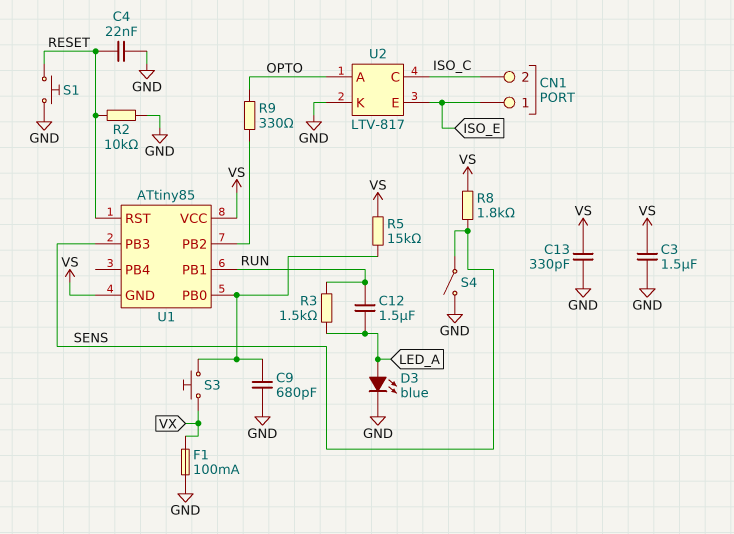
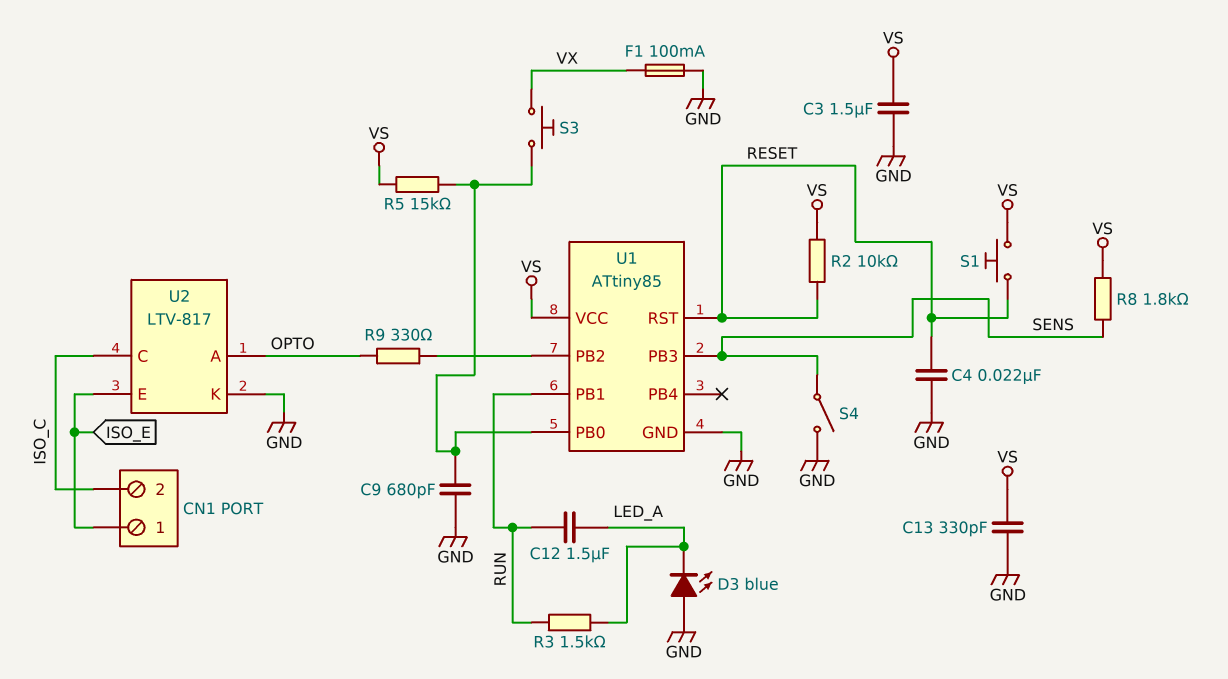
D3: LED blue (A LED_A, K GND) -> LED blue (A GND, K LED_A)
R2: 10k (GND, RESET) -> 10k (RESET, VS)
S1: button (GND, RESET) -> button (RESET, VS)
U1 pin GND: VS -> GND

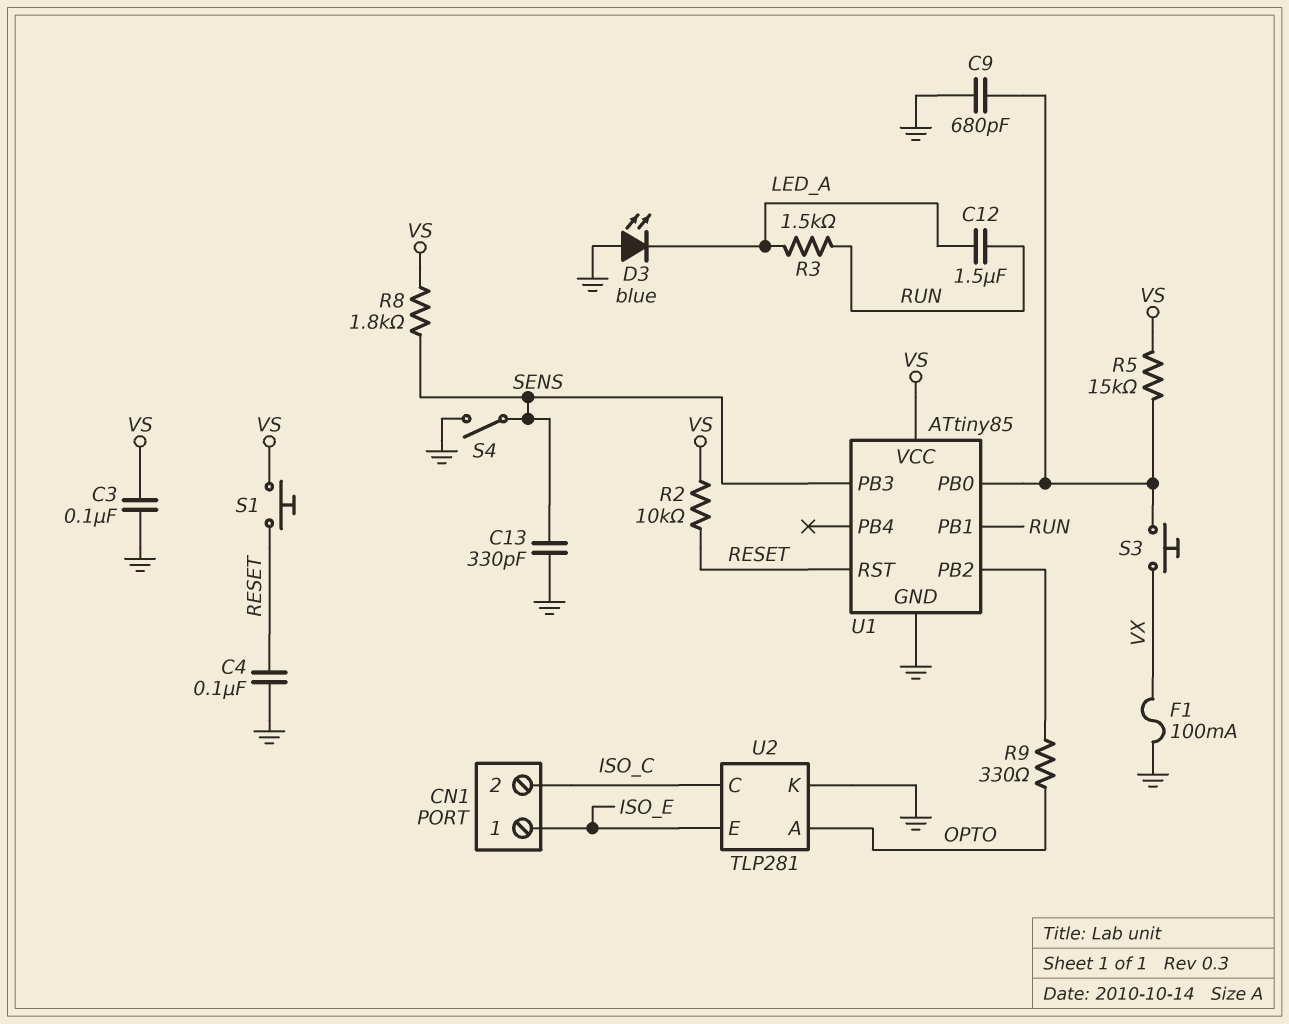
C3: 1.5uF (GND, VS) -> 100nF (GND, VS)
C4: 22nF (GND, RESET) -> 100nF (GND, RESET)
C13: 330pF (GND, VS) -> 330pF (GND, SENS)
U2: LTV-817 -> TLP281

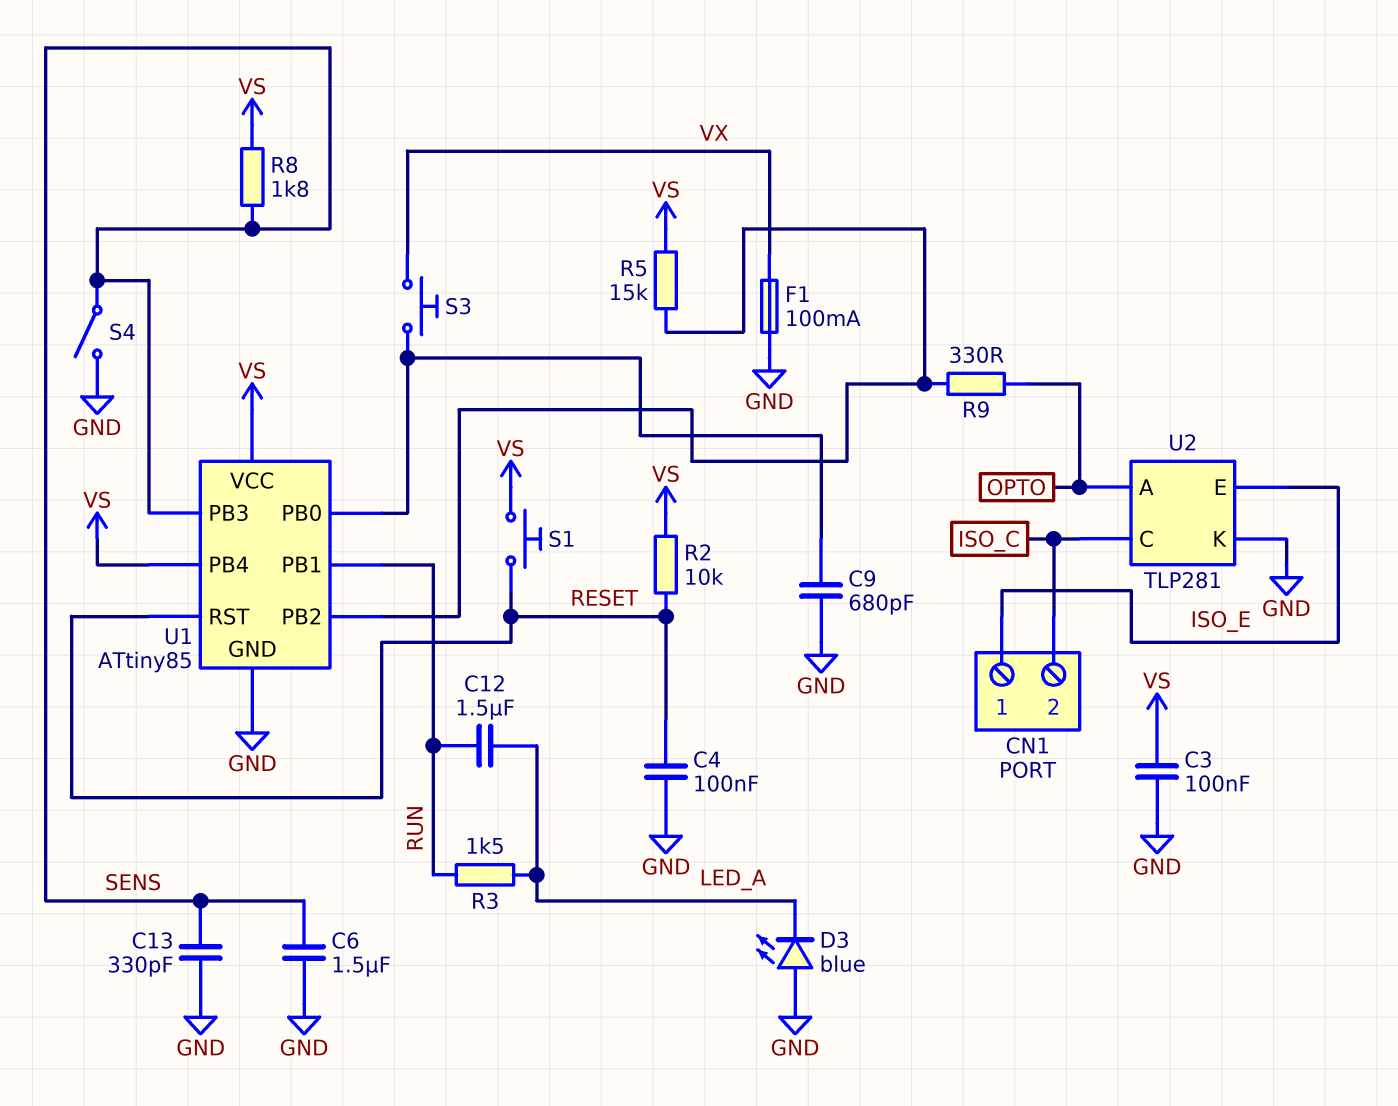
C6: none -> 1.5uF (GND, SENS)
R5: 15k (U1/PB0, VS) -> 15k (U1/PB2, VS)
U1 pin PB4: none -> VS

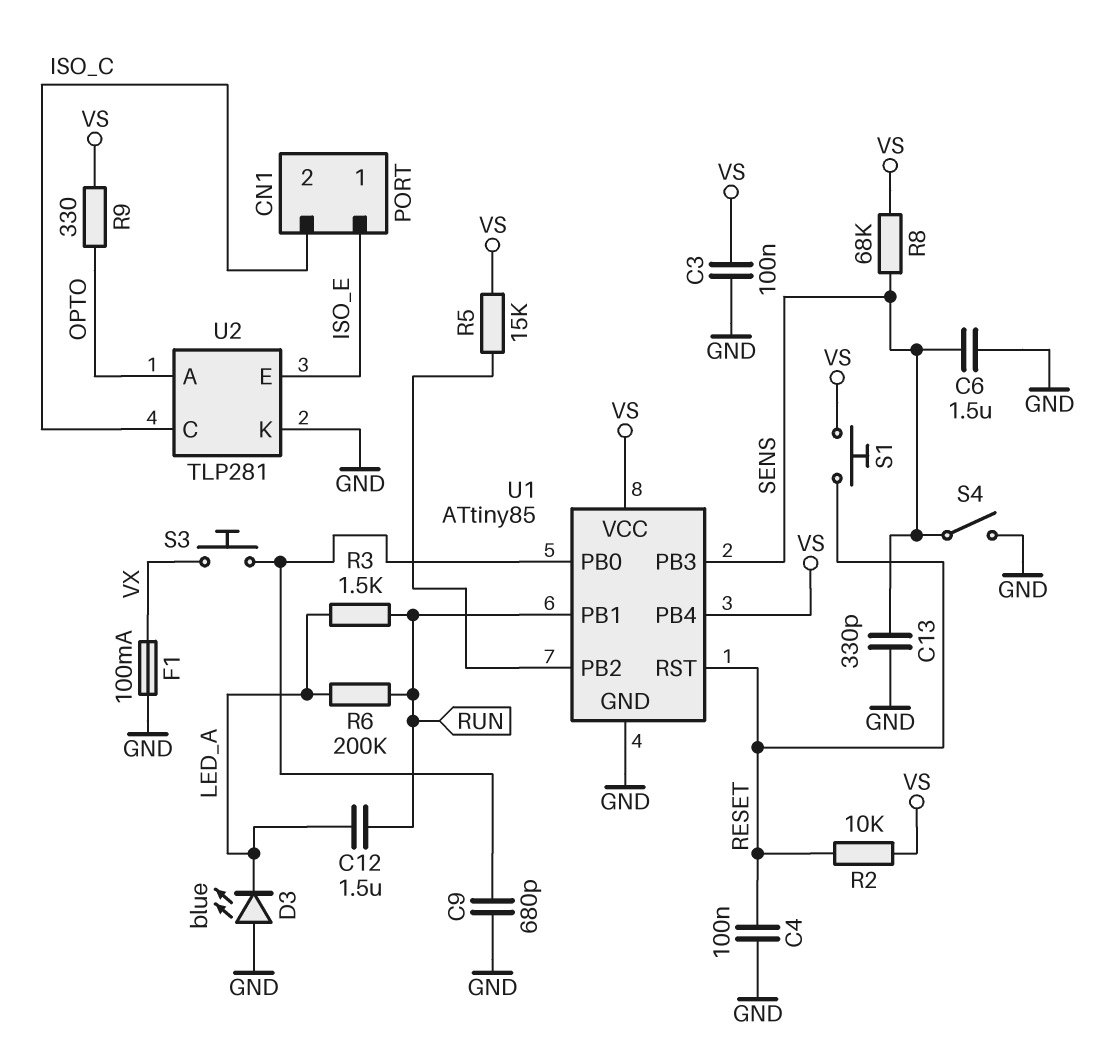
R6: none -> 200k (LED_A, RUN)
R8: 1.8k (SENS, VS) -> 68k (SENS, VS)
R9: 330 (OPTO, U1/PB2) -> 330 (OPTO, VS)

